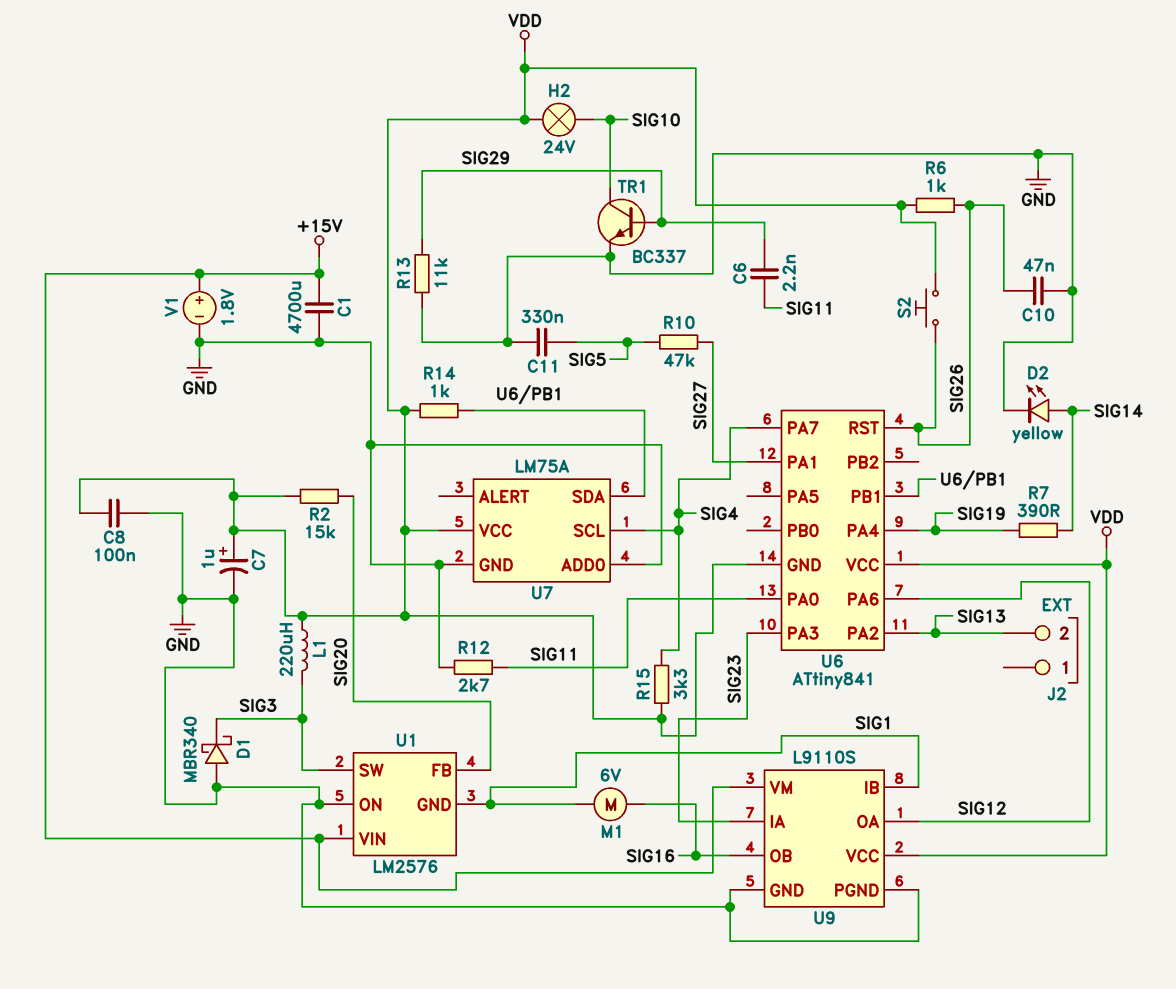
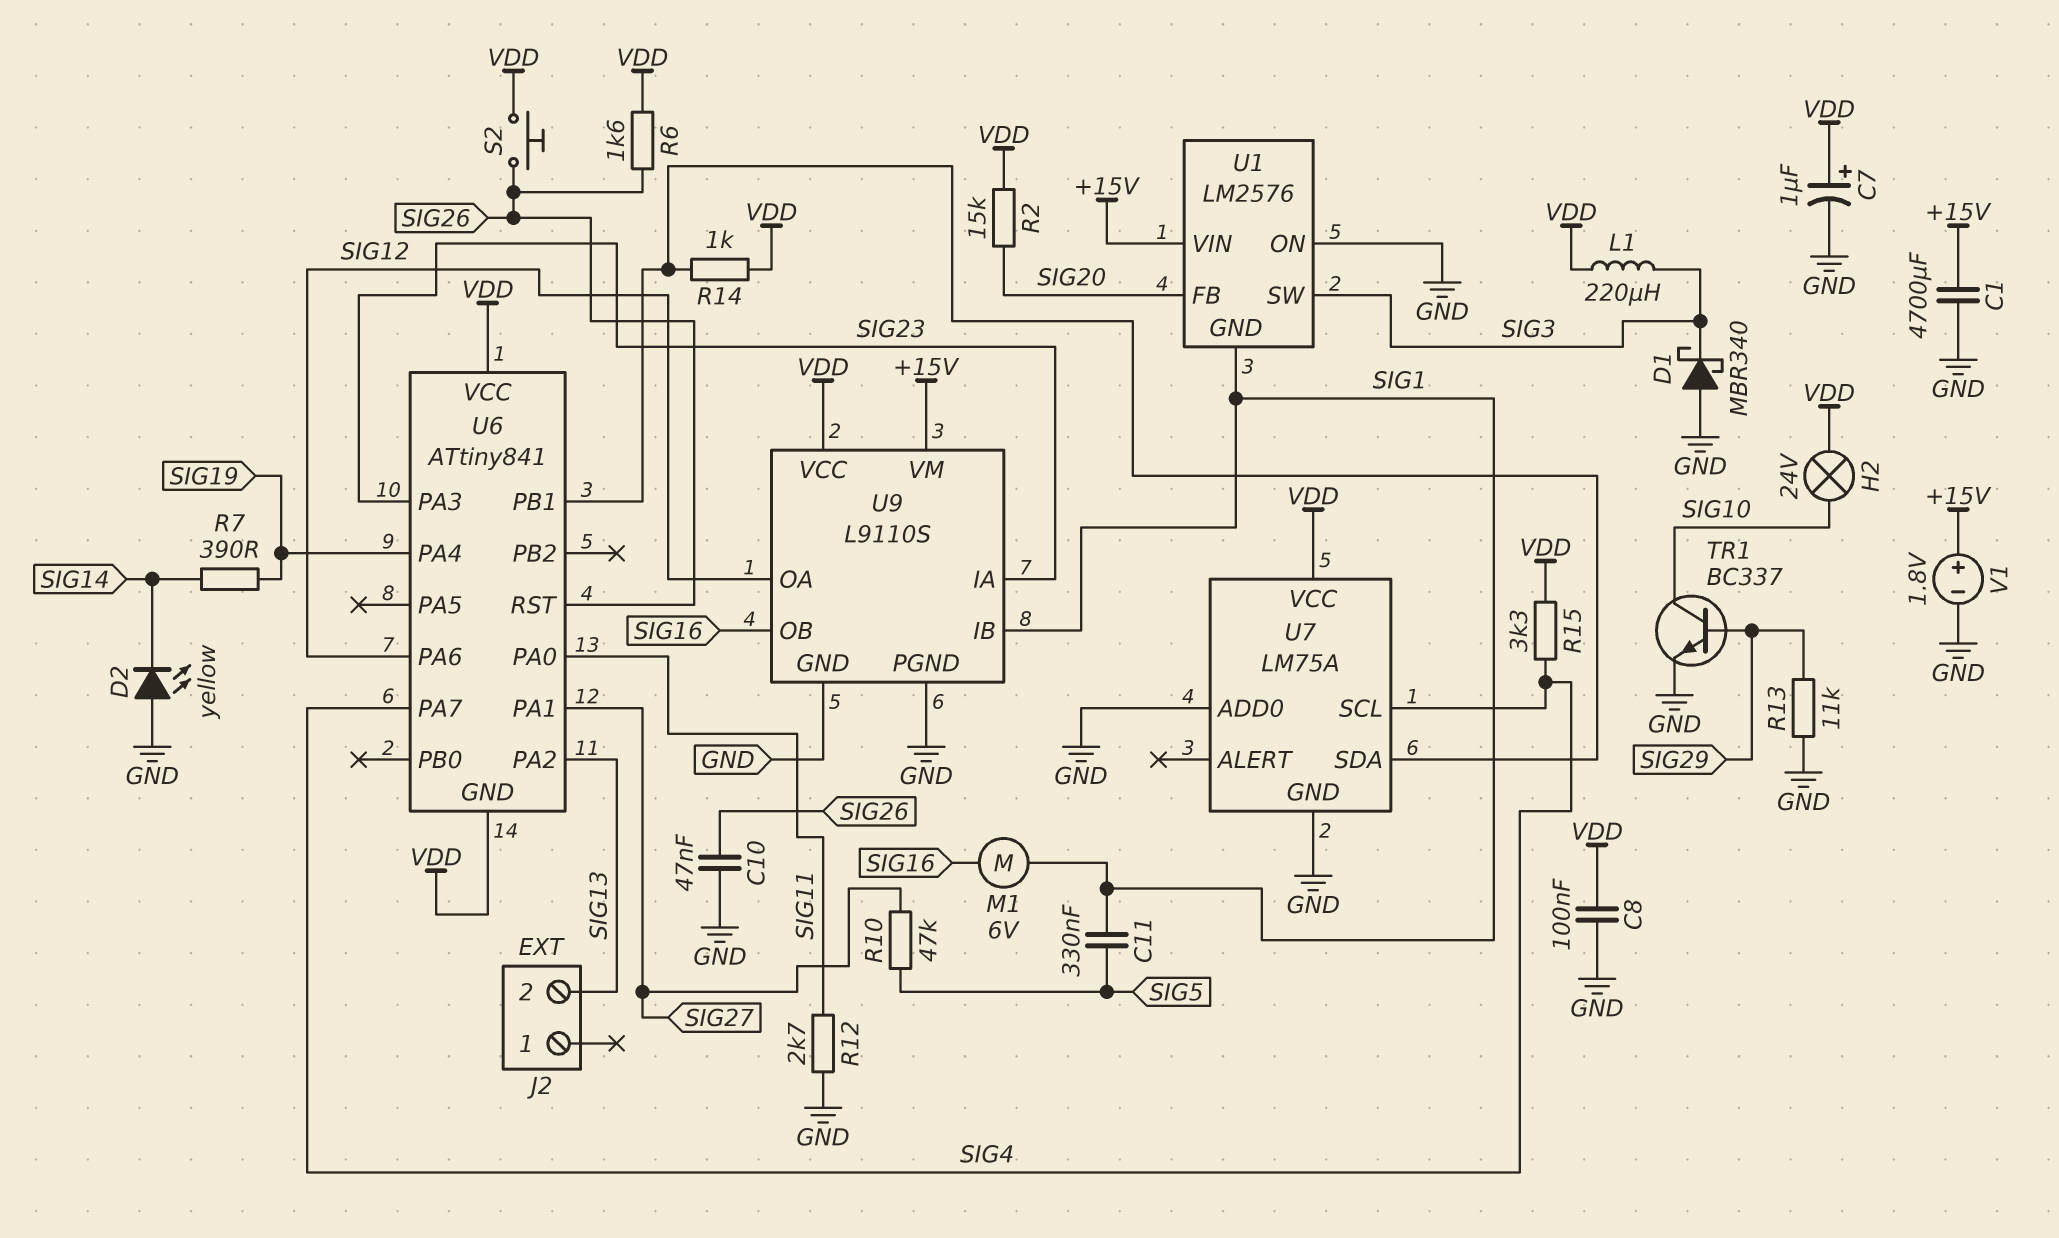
C6: 2.2nF (SIG11, SIG29) -> none
C11: 330nF (GND, SIG5) -> 330nF (SIG1, SIG5)
D2: LED yellow (A SIG14, K GND) -> LED yellow (A GND, K SIG14)
R6: 1k (SIG26, VDD) -> 1.6k (SIG26, VDD)

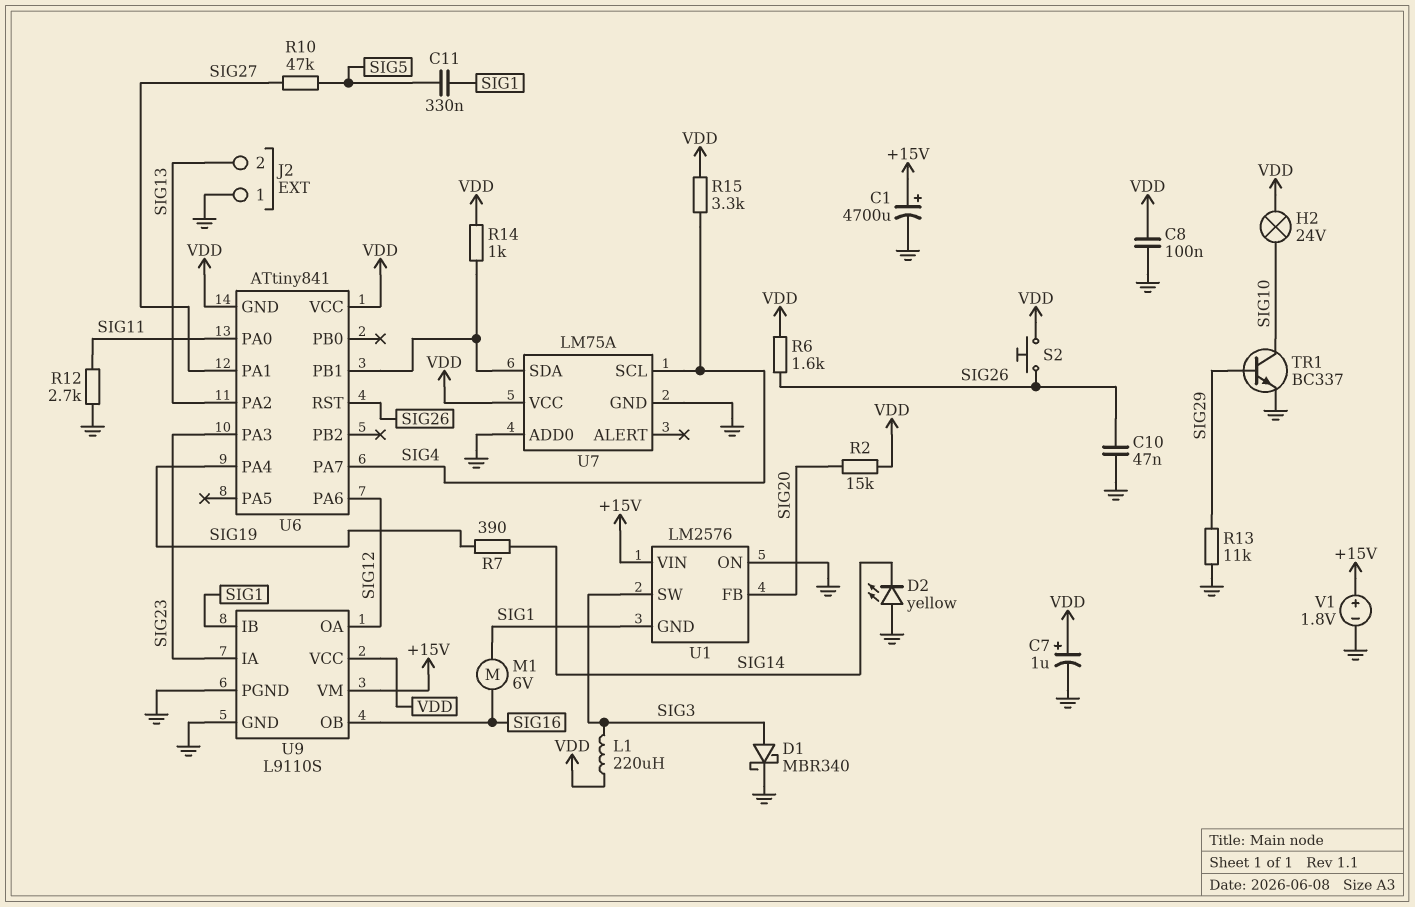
C1: 4700uF (+15V, GND) -> 4700uF (plus +15V, minus GND)
D1: schottky MBR340 (A GND, K SIG3) -> schottky MBR340 (A SIG3, K GND)
J2 pin 1: none -> GND

